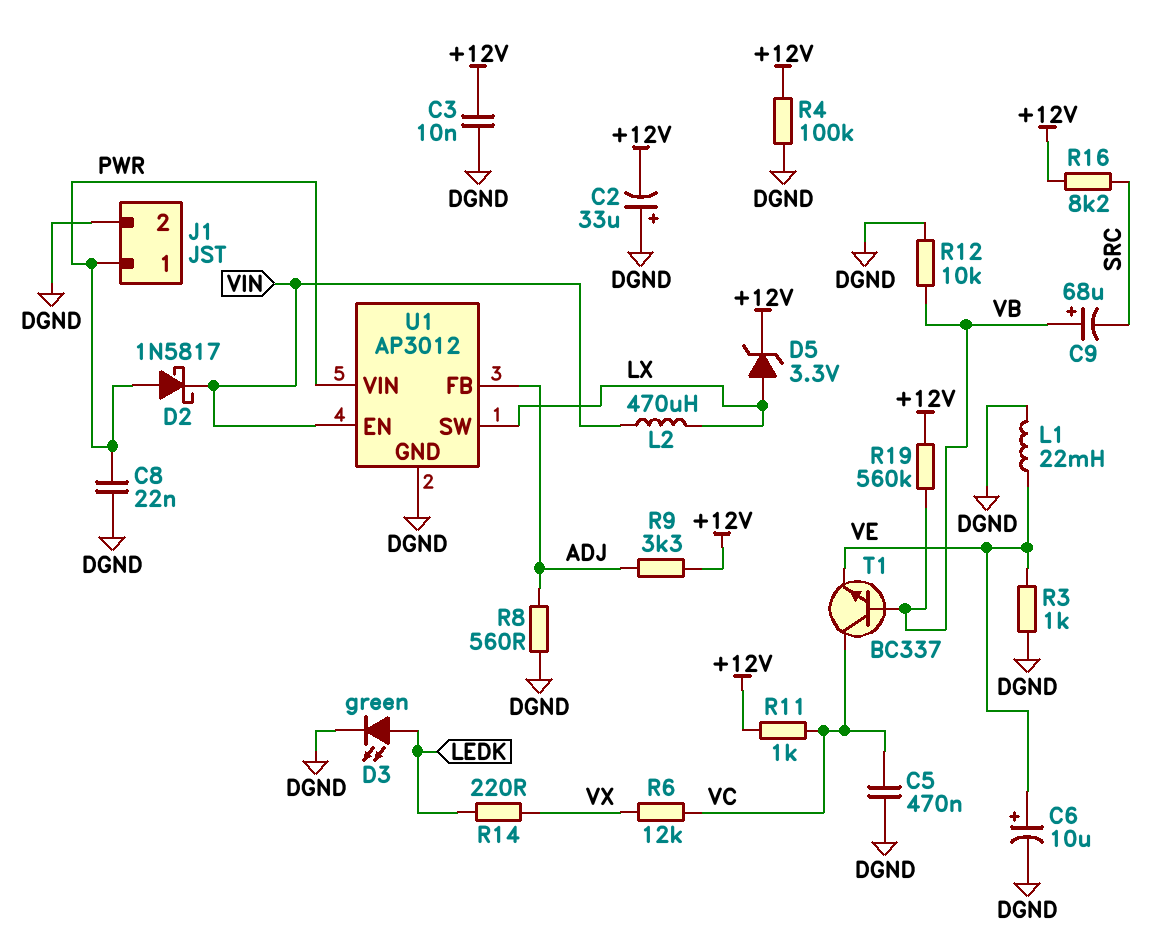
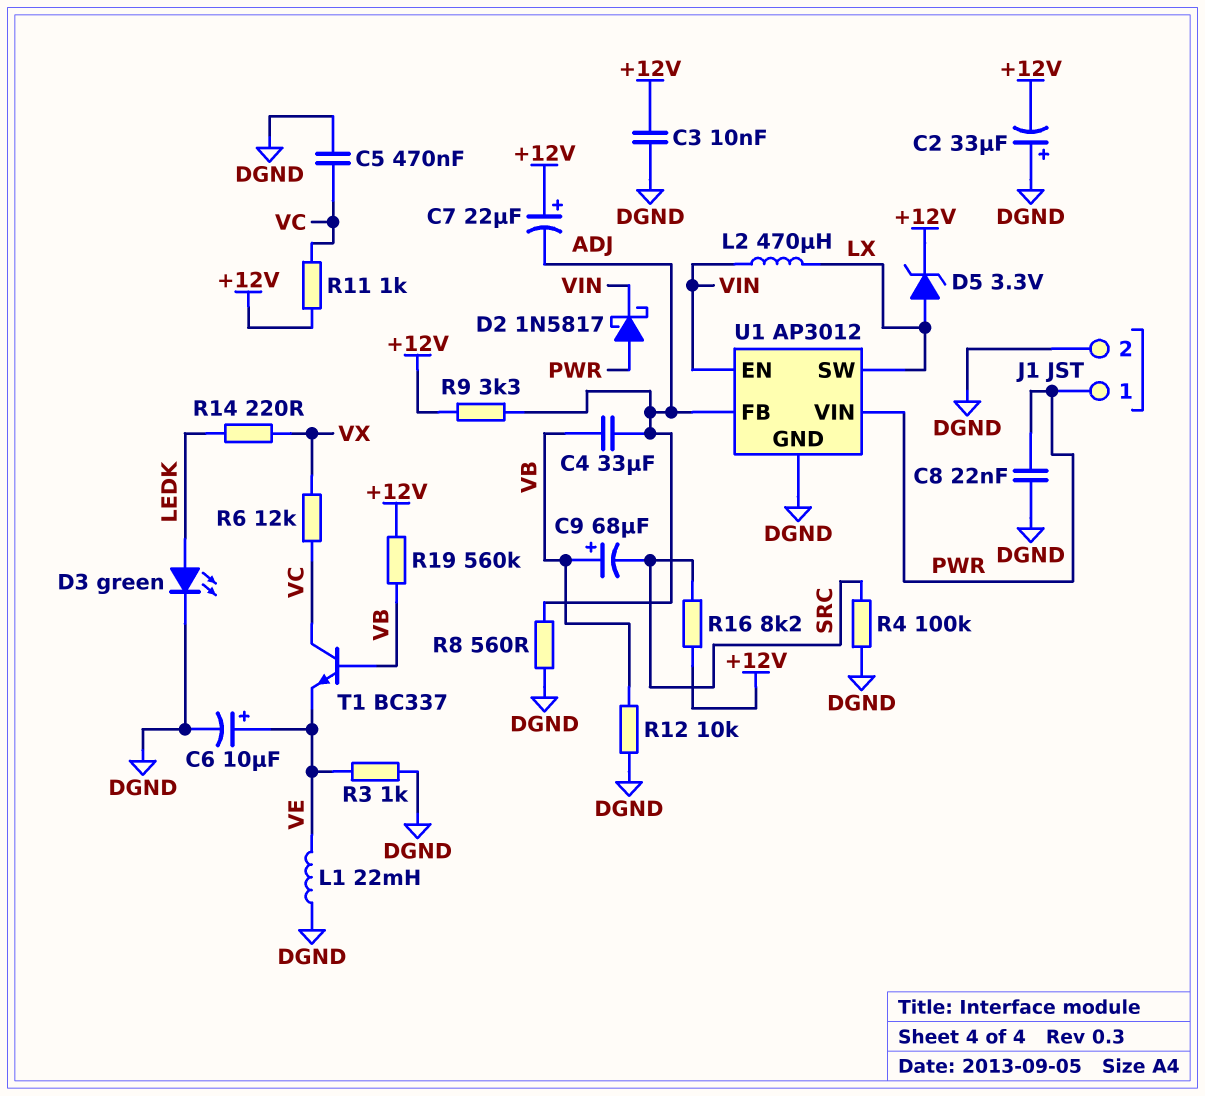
C4: none -> 33uF (ADJ, VB)
C7: none -> 22uF (plus +12V, minus ADJ)
R4: 100k (+12V, DGND) -> 100k (DGND, SRC)

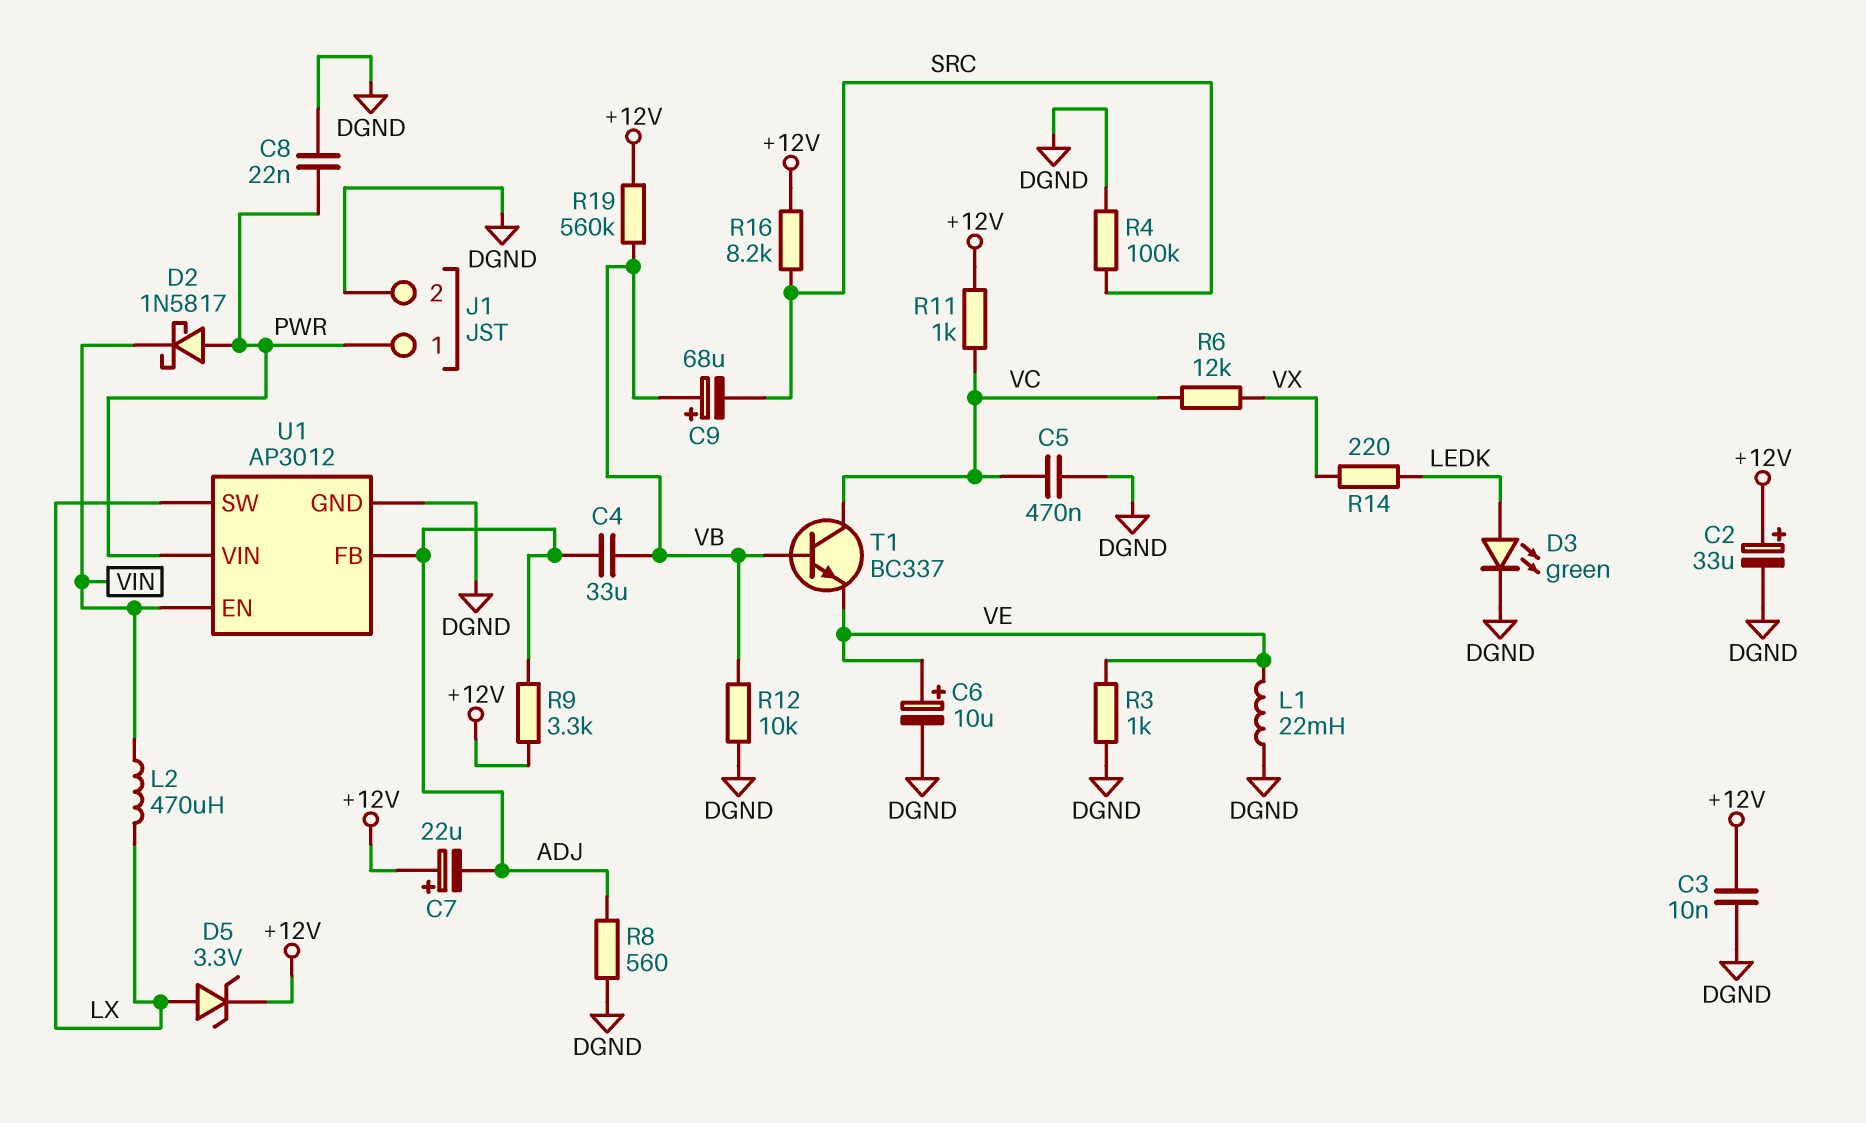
C2: 33uF (plus DGND, minus +12V) -> 33uF (plus +12V, minus DGND)

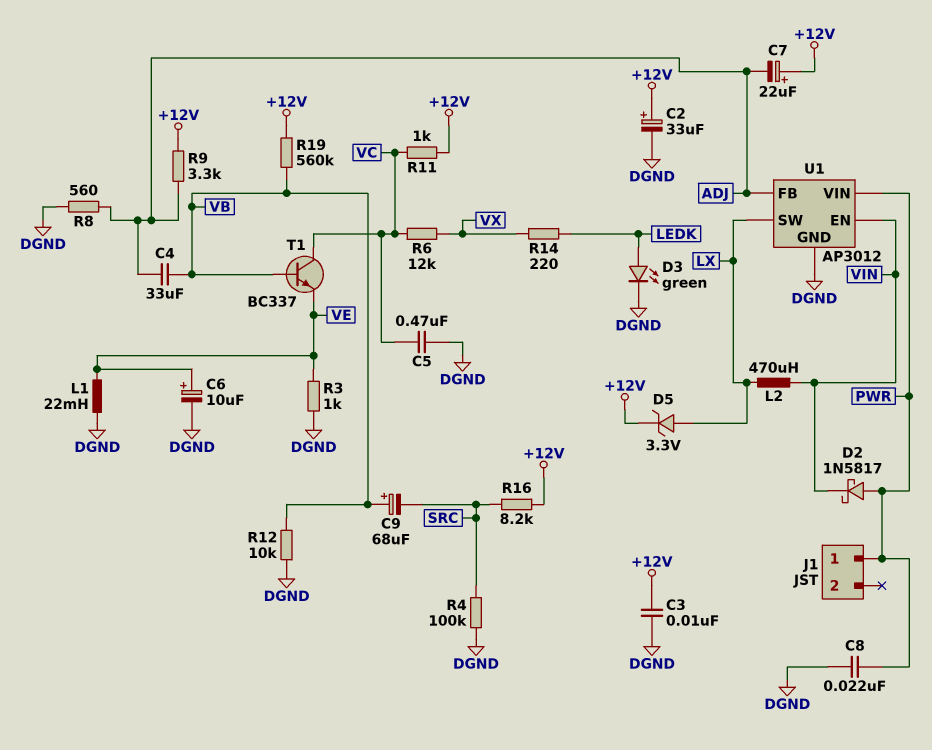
J1 pin 2: DGND -> none

